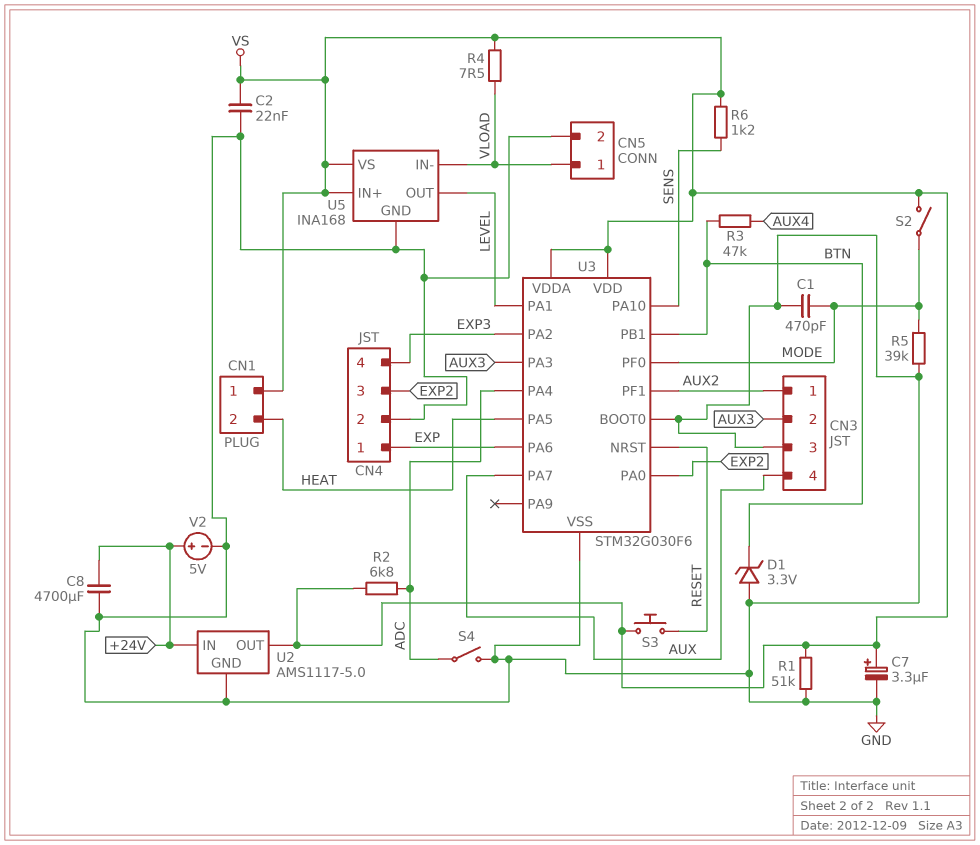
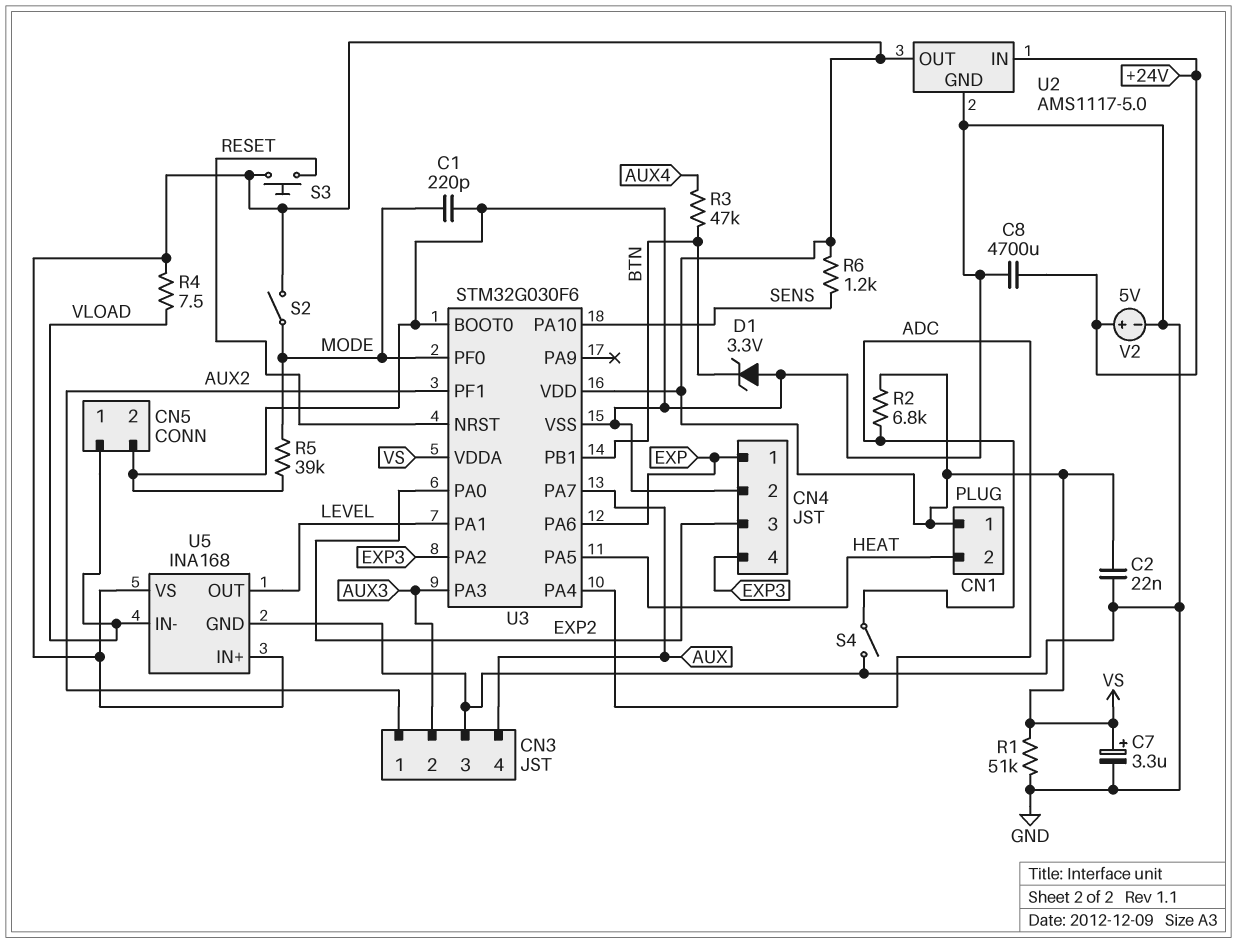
C1: 470pF (GND, MODE) -> 220pF (GND, MODE)

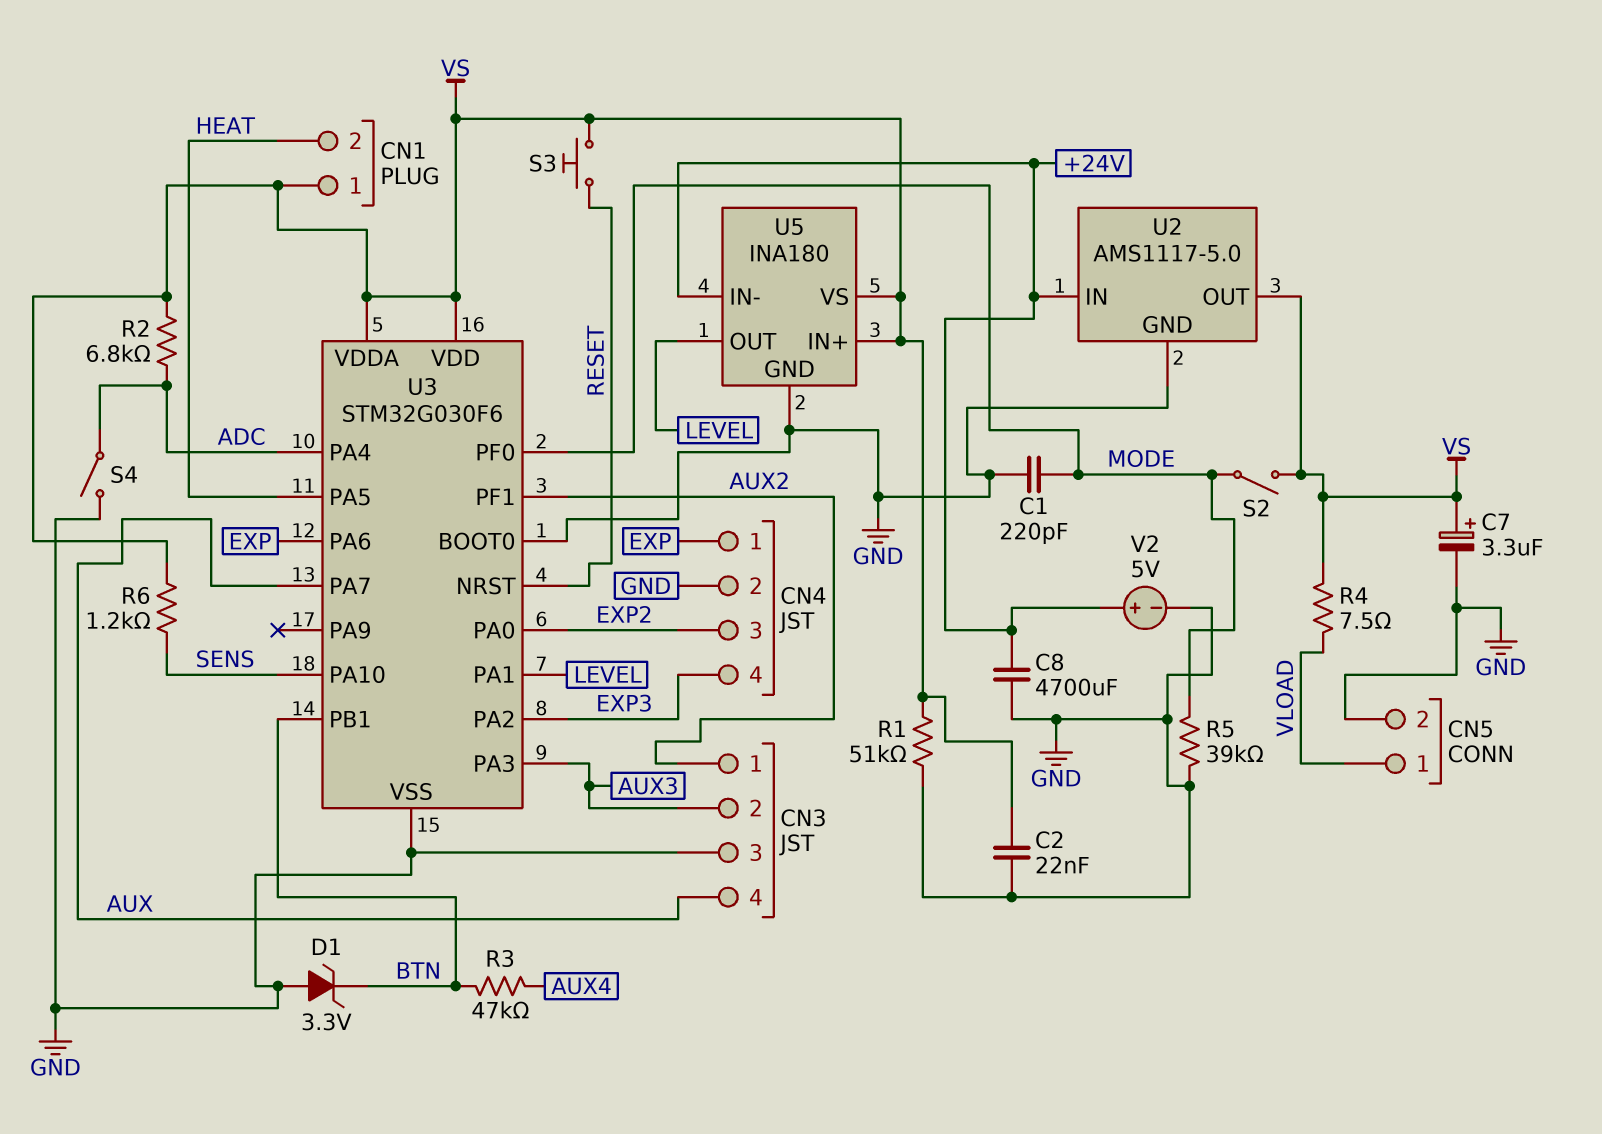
U5: INA168 -> INA180
U5 pin IN-: VLOAD -> +24V

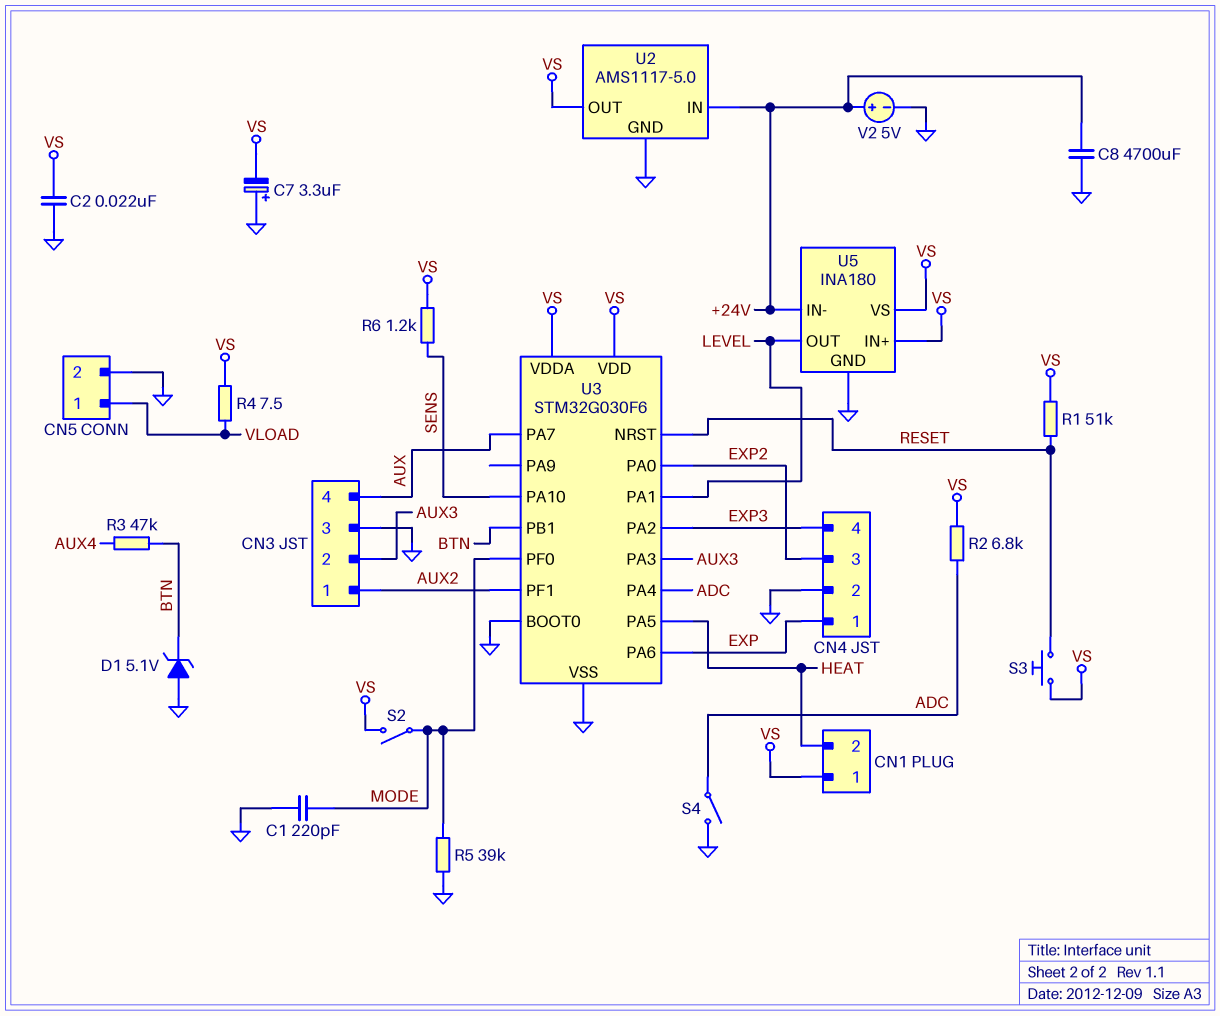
C7: 3.3uF (plus VS, minus GND) -> 3.3uF (plus GND, minus VS)
D1: zener 3.3V (A GND, K BTN) -> zener 5.1V (A GND, K BTN)
R1: 51k (GND, VS) -> 51k (RESET, VS)

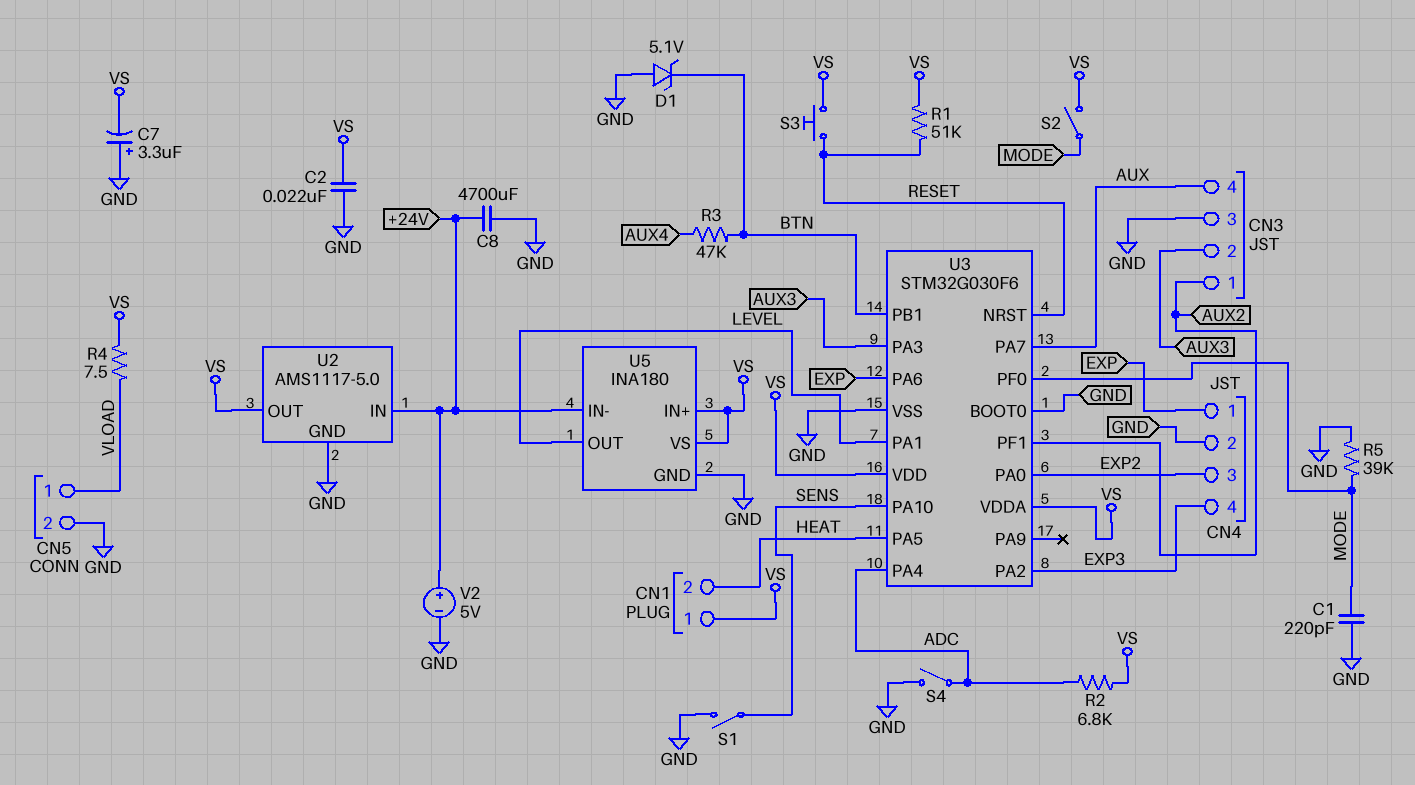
R6: 1.2k (SENS, VS) -> none
S1: none -> switch (GND, SENS)

